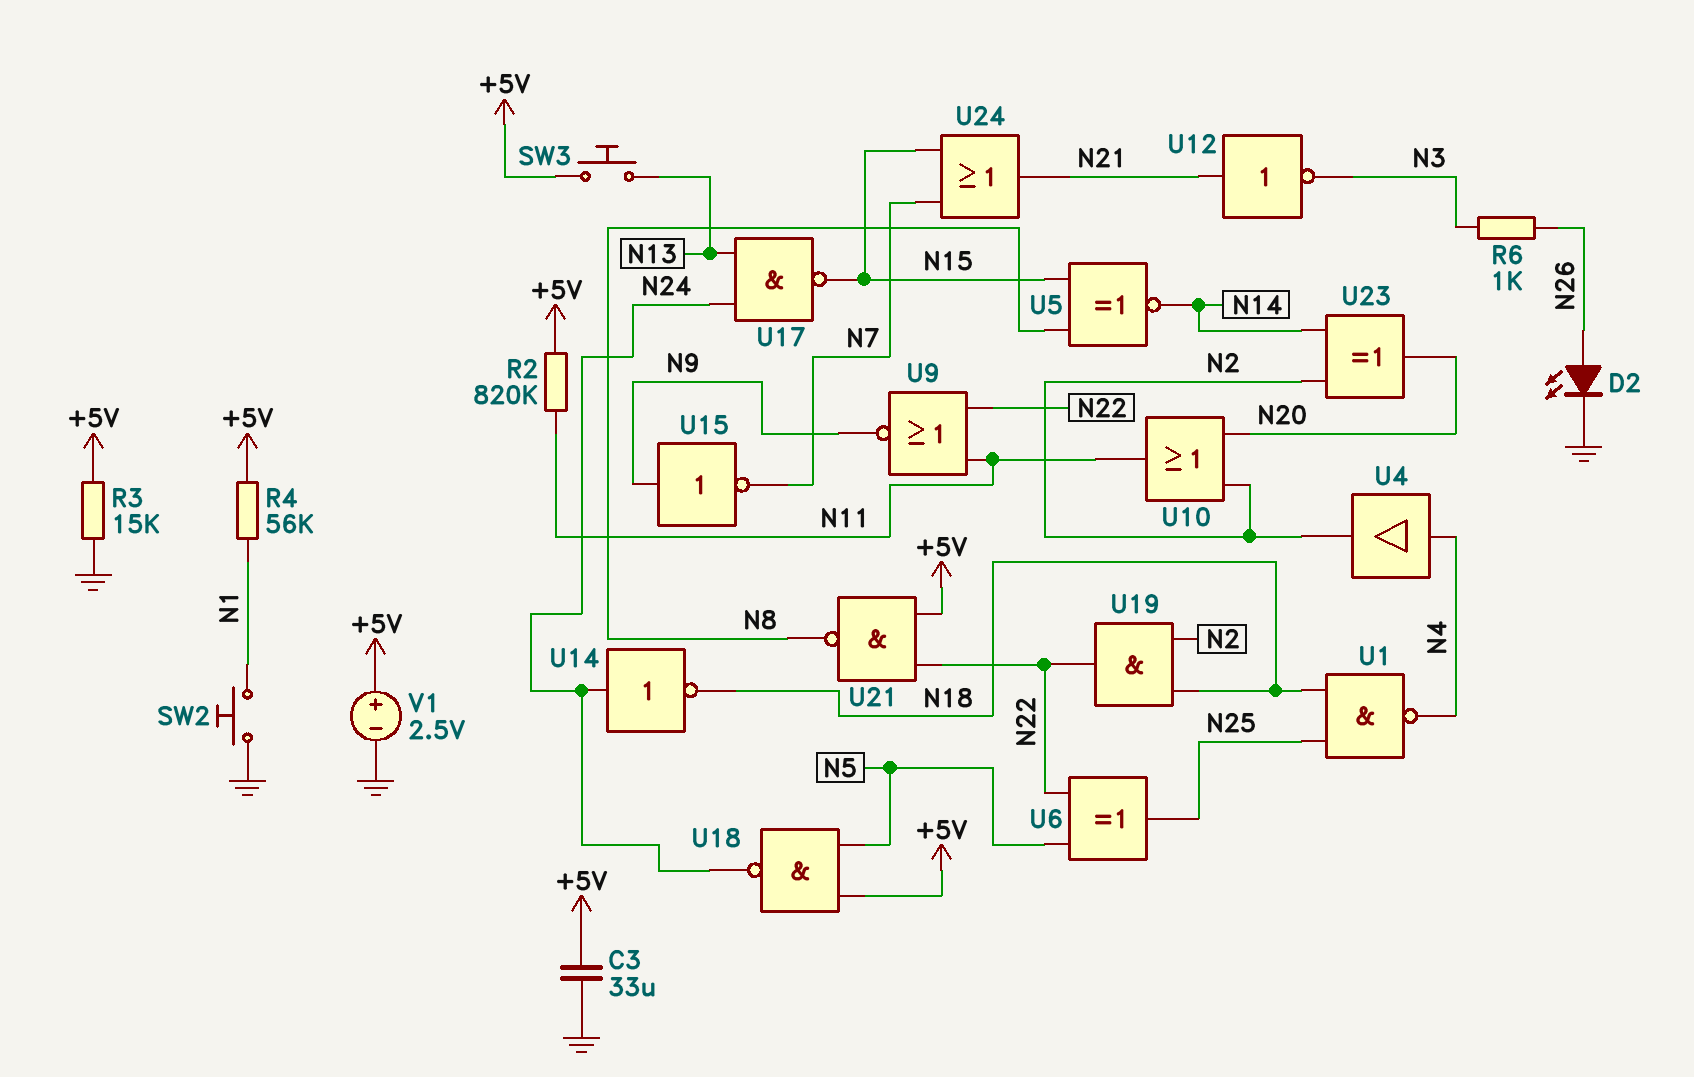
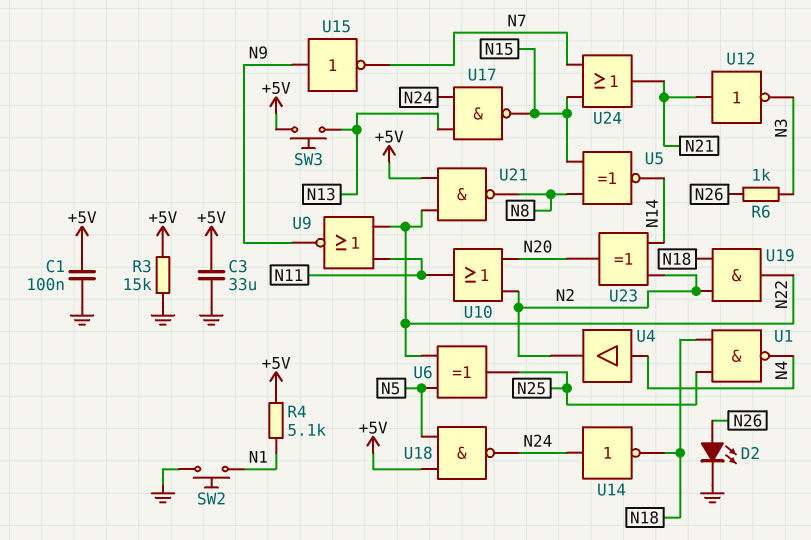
C1: none -> 100nF (+5V, GND)
R2: 820k (+5V, N11) -> none
R4: 56k (+5V, N1) -> 5.1k (+5V, N1)
V1: 2.5V (plus +5V, minus GND) -> none

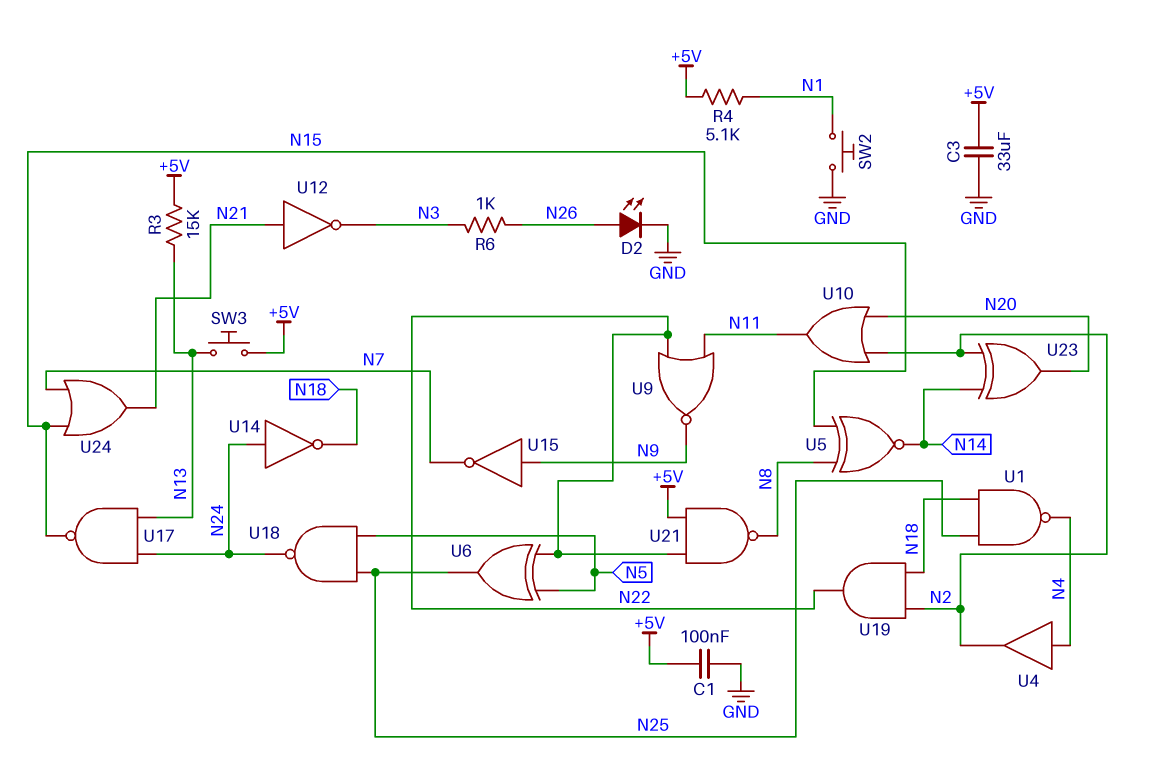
R3: 15k (+5V, GND) -> 15k (+5V, N13)
U18: NAND (in +5V, in N5, out N24) -> NAND (in N5, in N25, out N24)

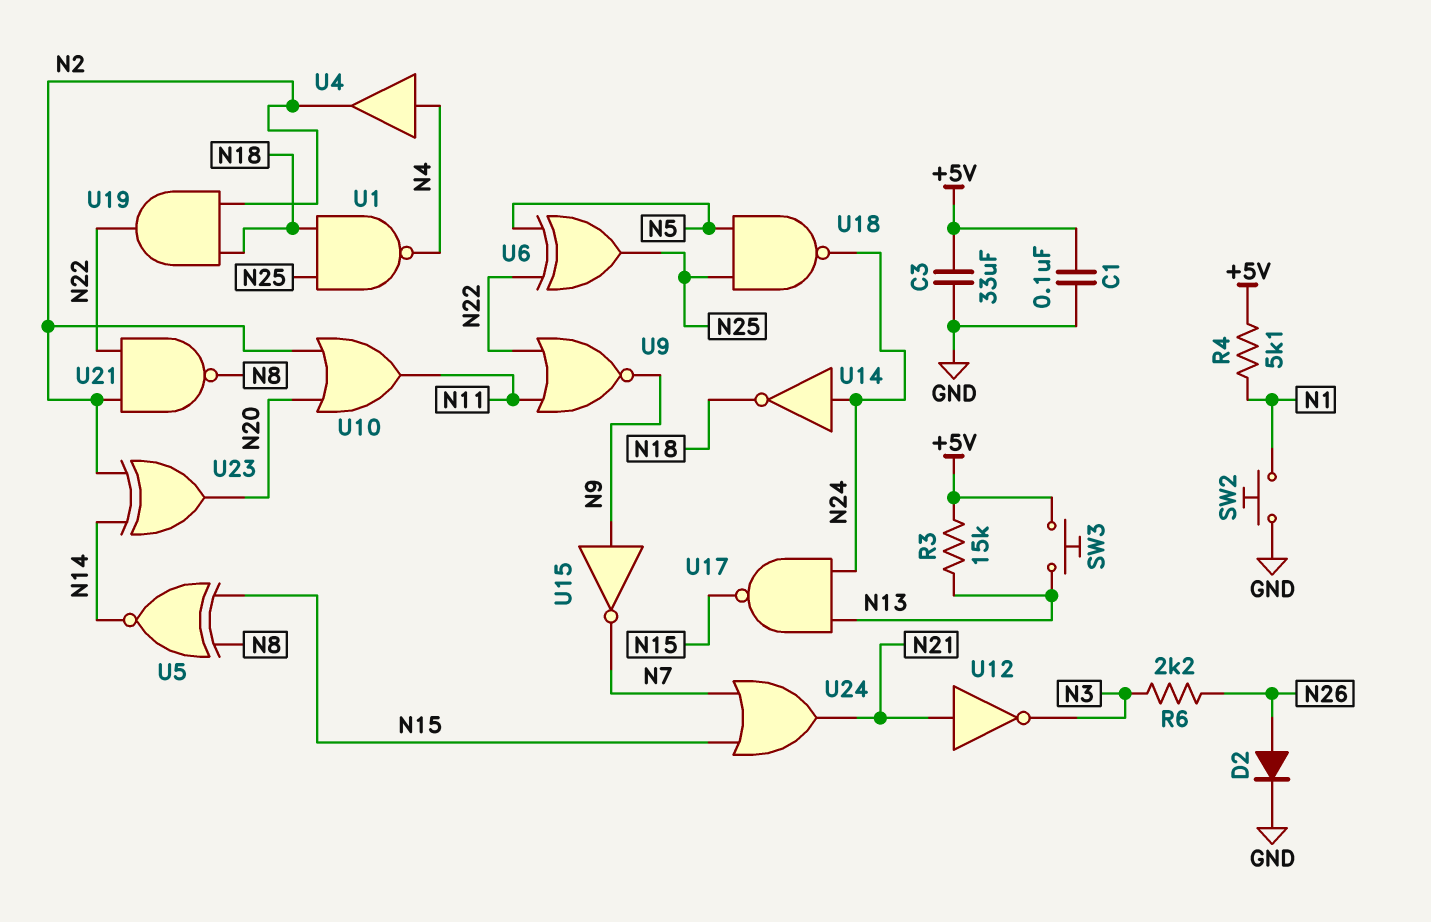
D2: LED (A N26, K GND) -> diode (A N26, K GND)
R6: 1k (N3, N26) -> 2.2k (N3, N26)
U21: NAND (in +5V, in N22, out N8) -> NAND (in N2, in N22, out N8)

